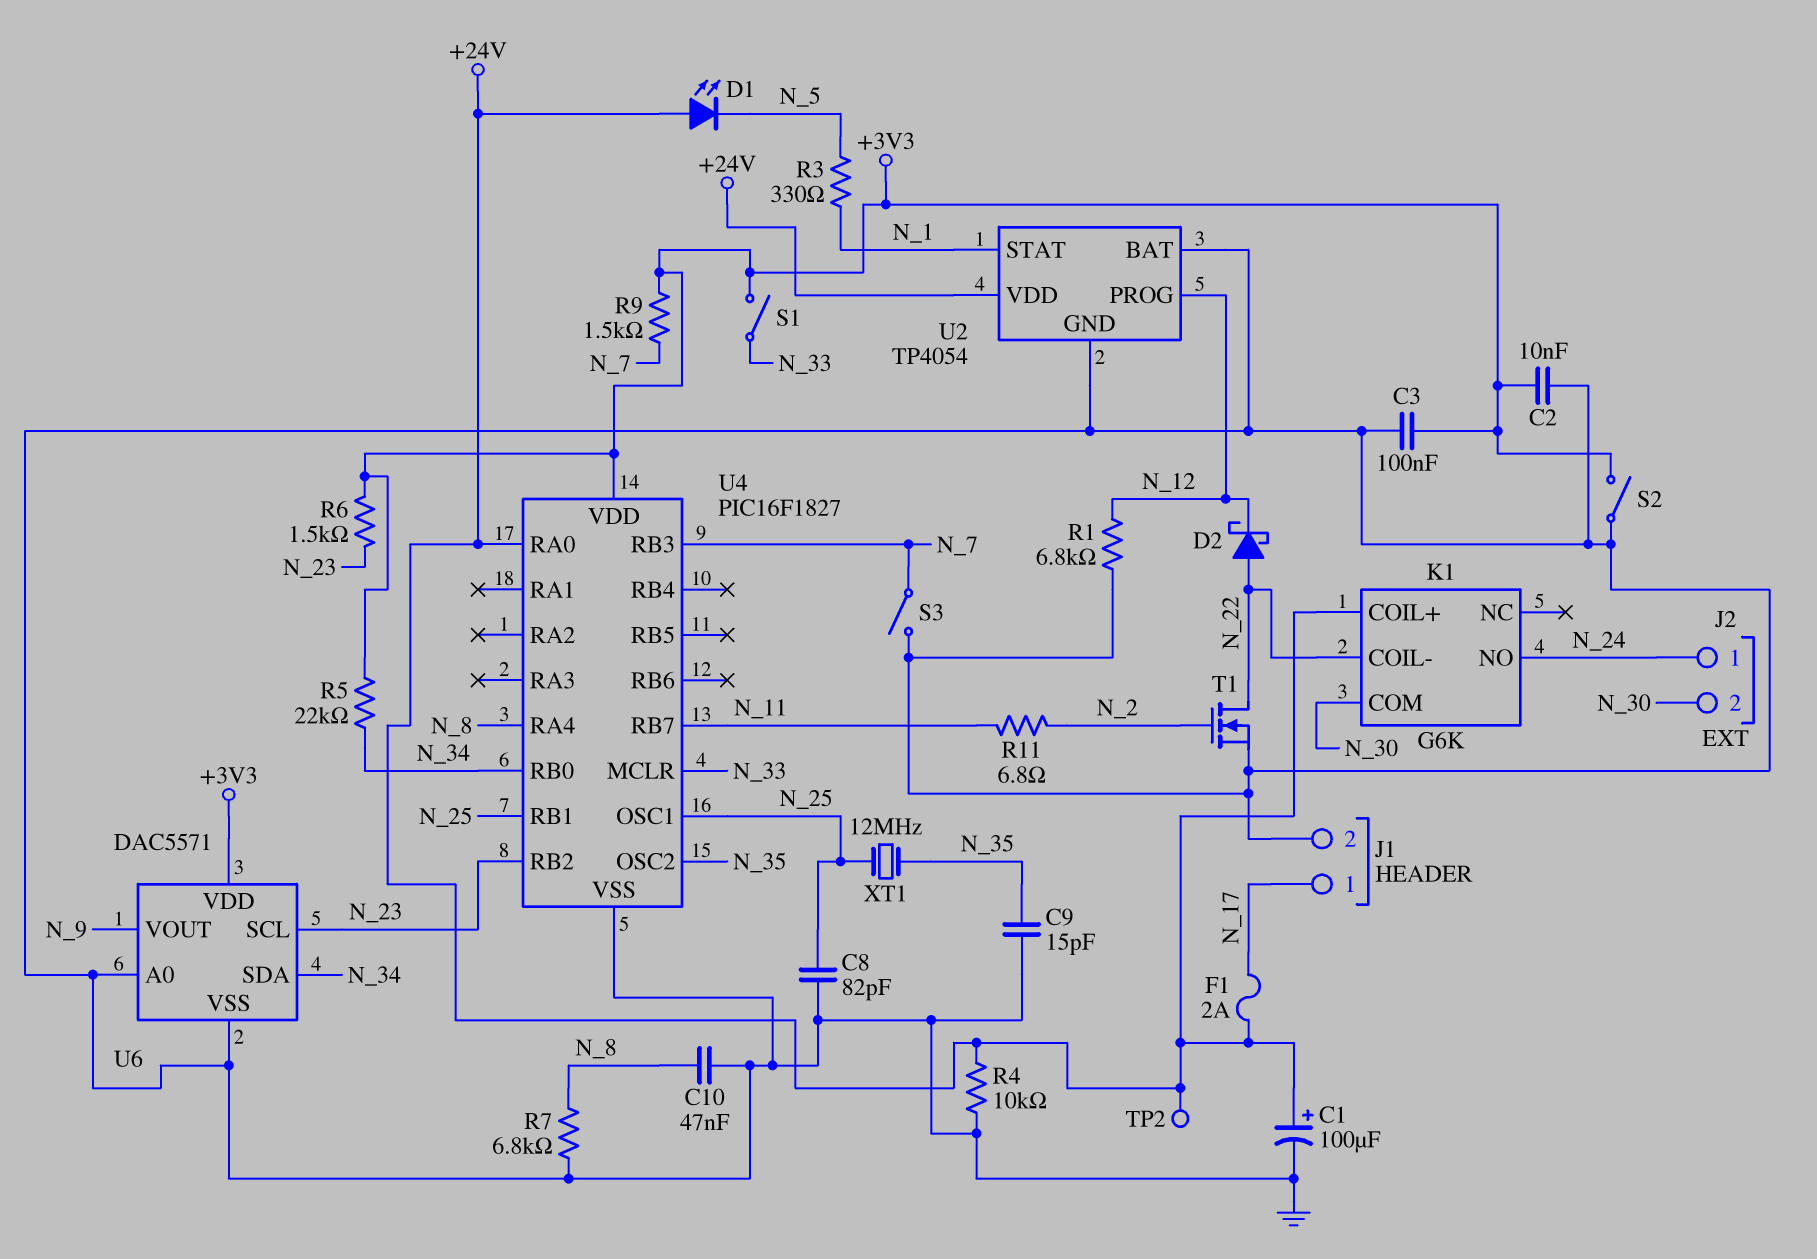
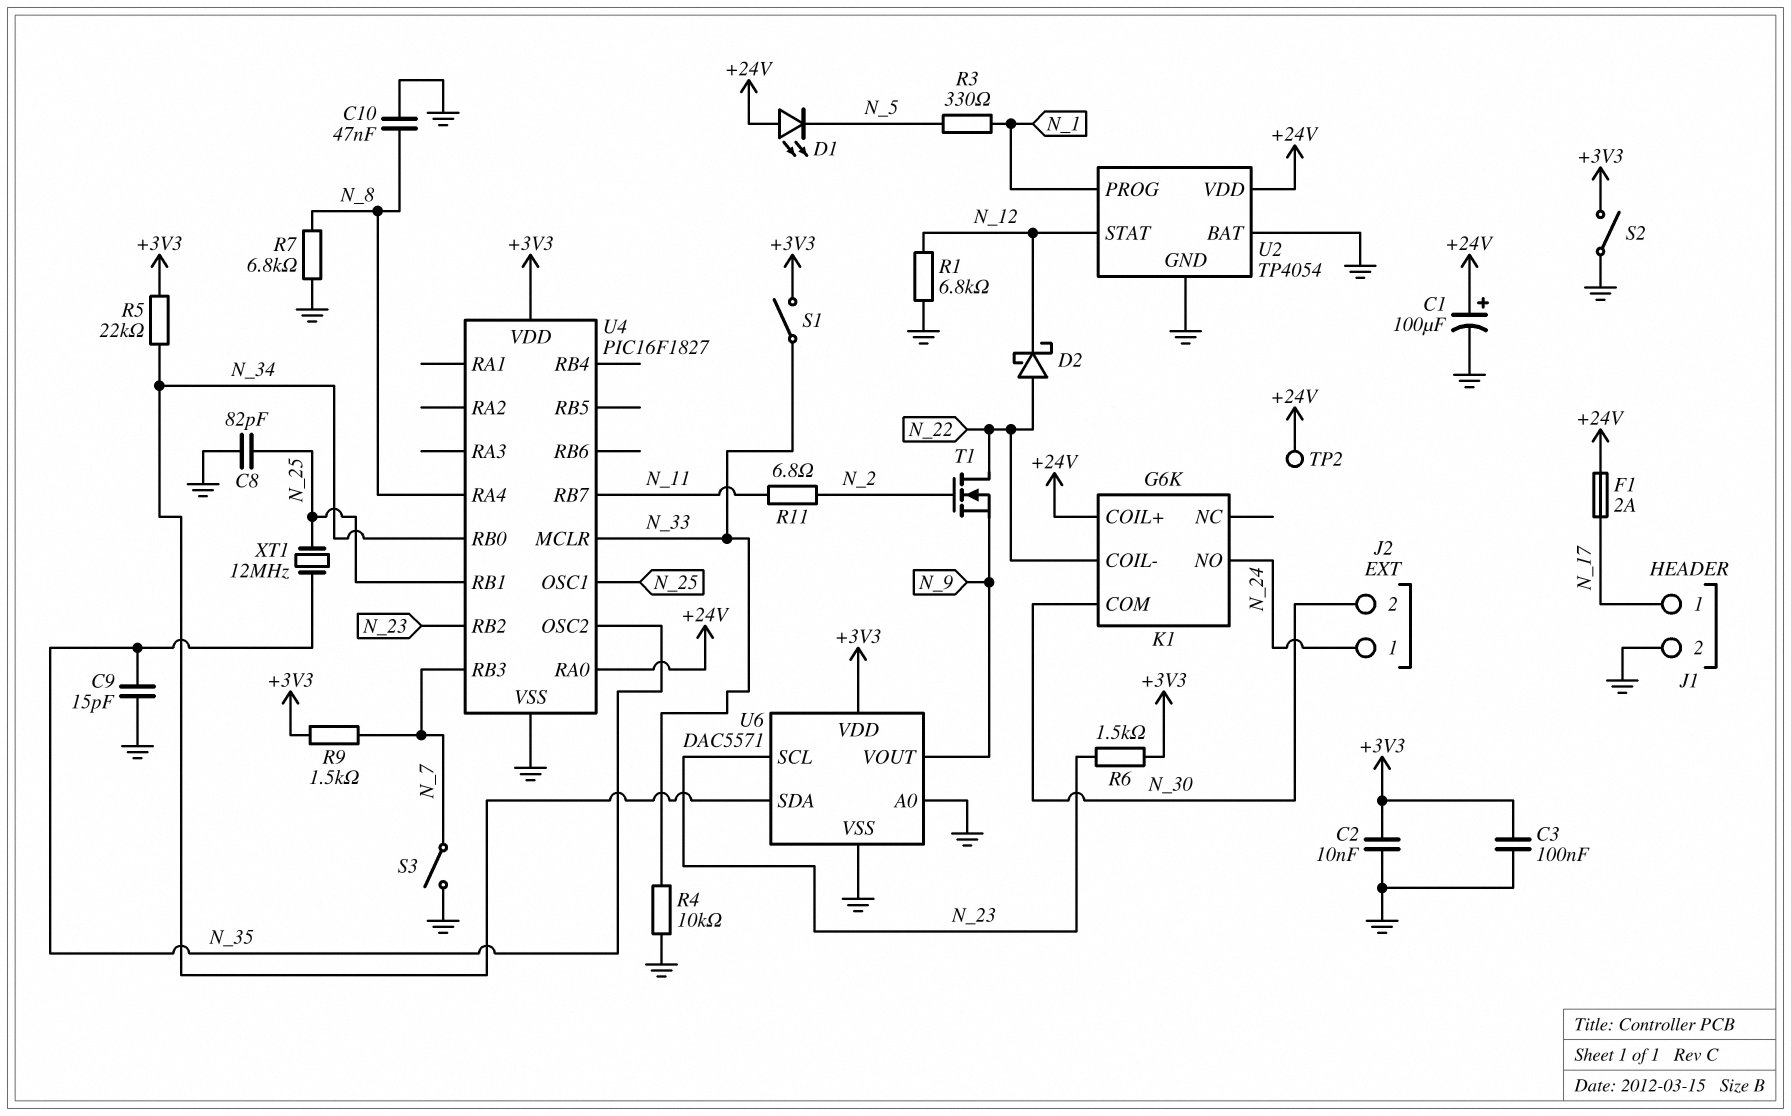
R4: 10k (+24V, GND) -> 10k (GND, N_33)
T1: NMOS (G N_2, D N_22, S GND) -> NMOS (G N_2, D N_22, S N_9)
U2 pin PROG: N_12 -> N_1
U2 pin STAT: N_1 -> N_12

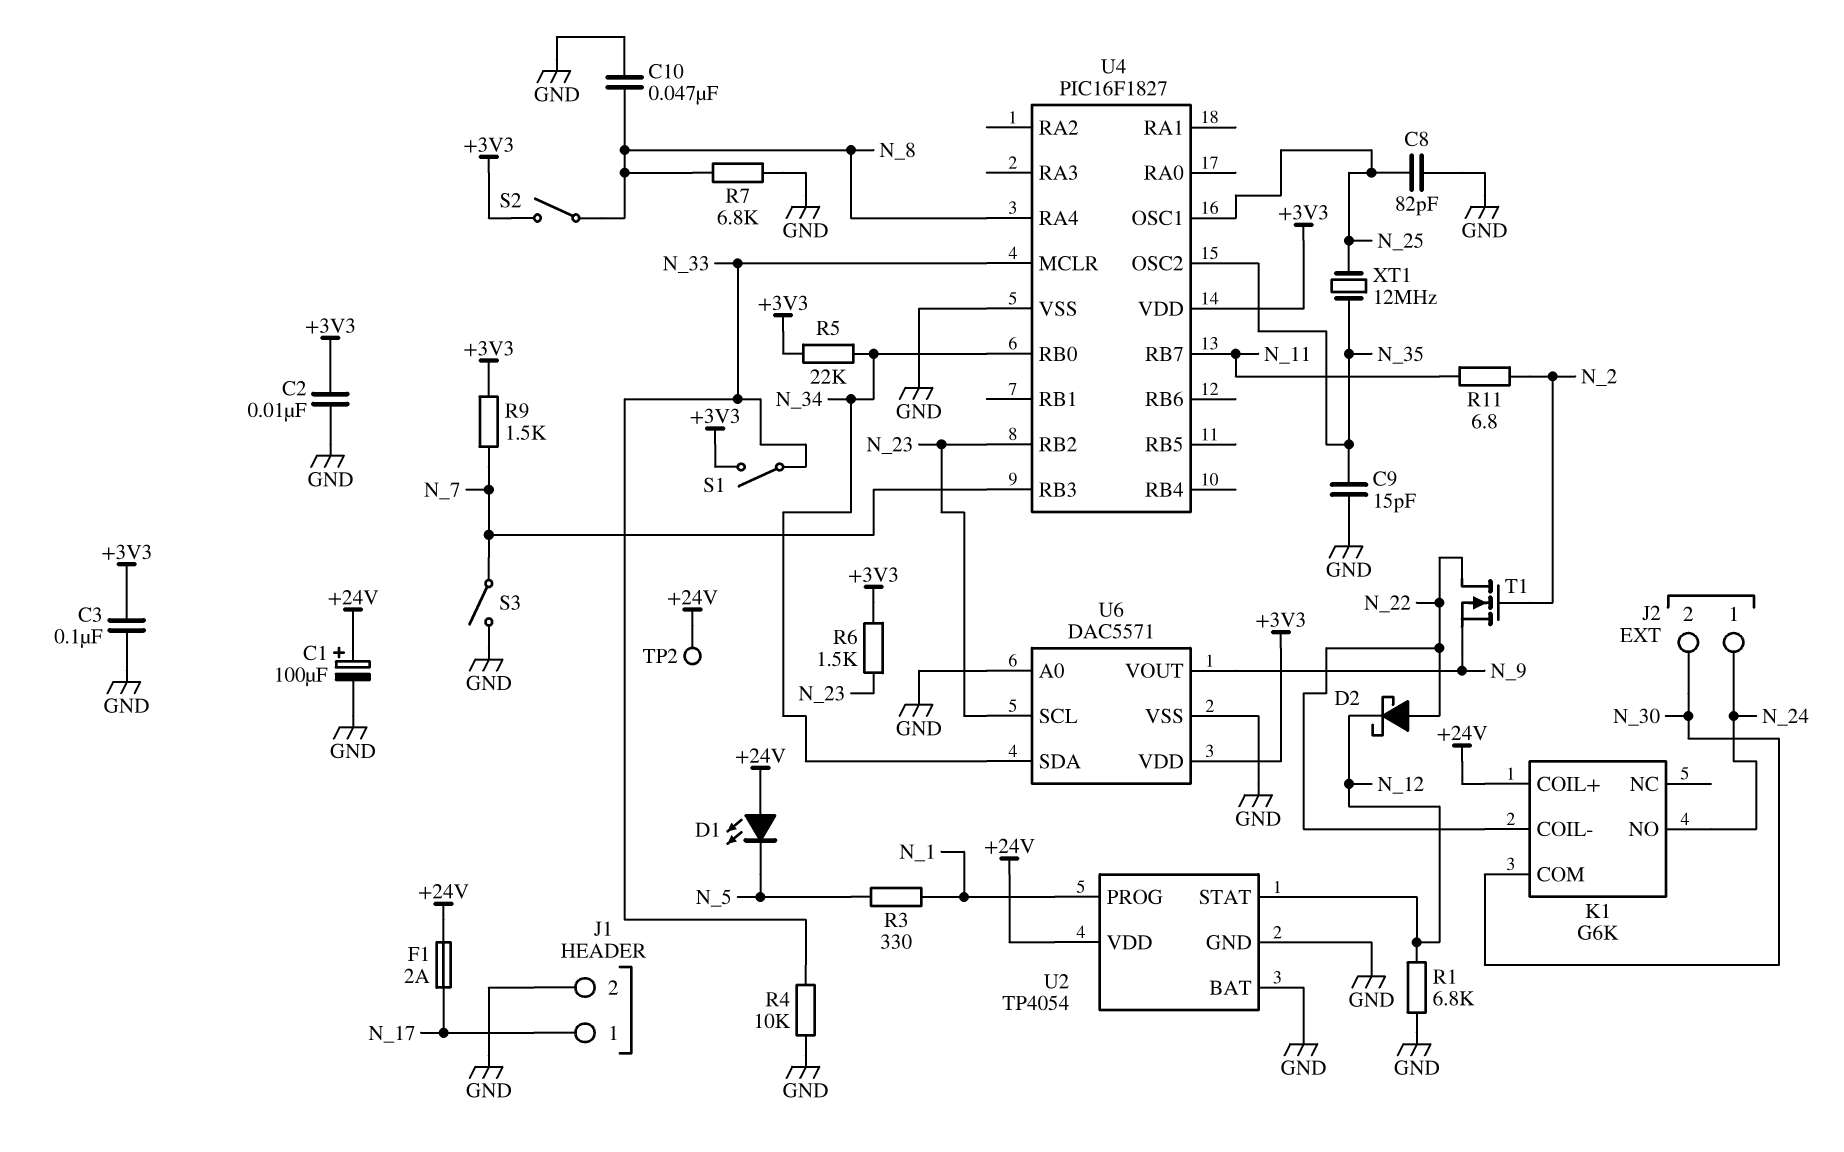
S2: switch (+3V3, GND) -> switch (+3V3, N_8)
U4 pin RA0: +24V -> none
U4 pin RB1: N_25 -> none

